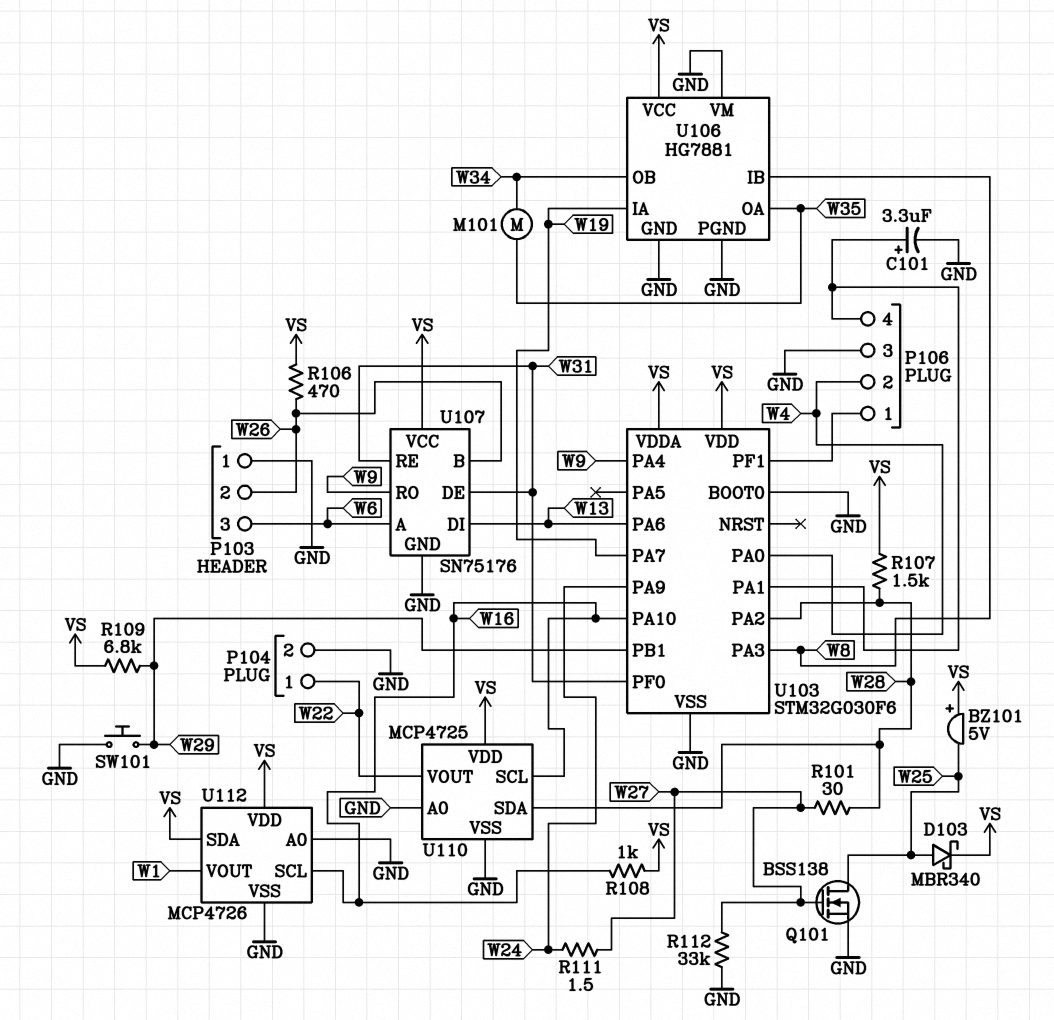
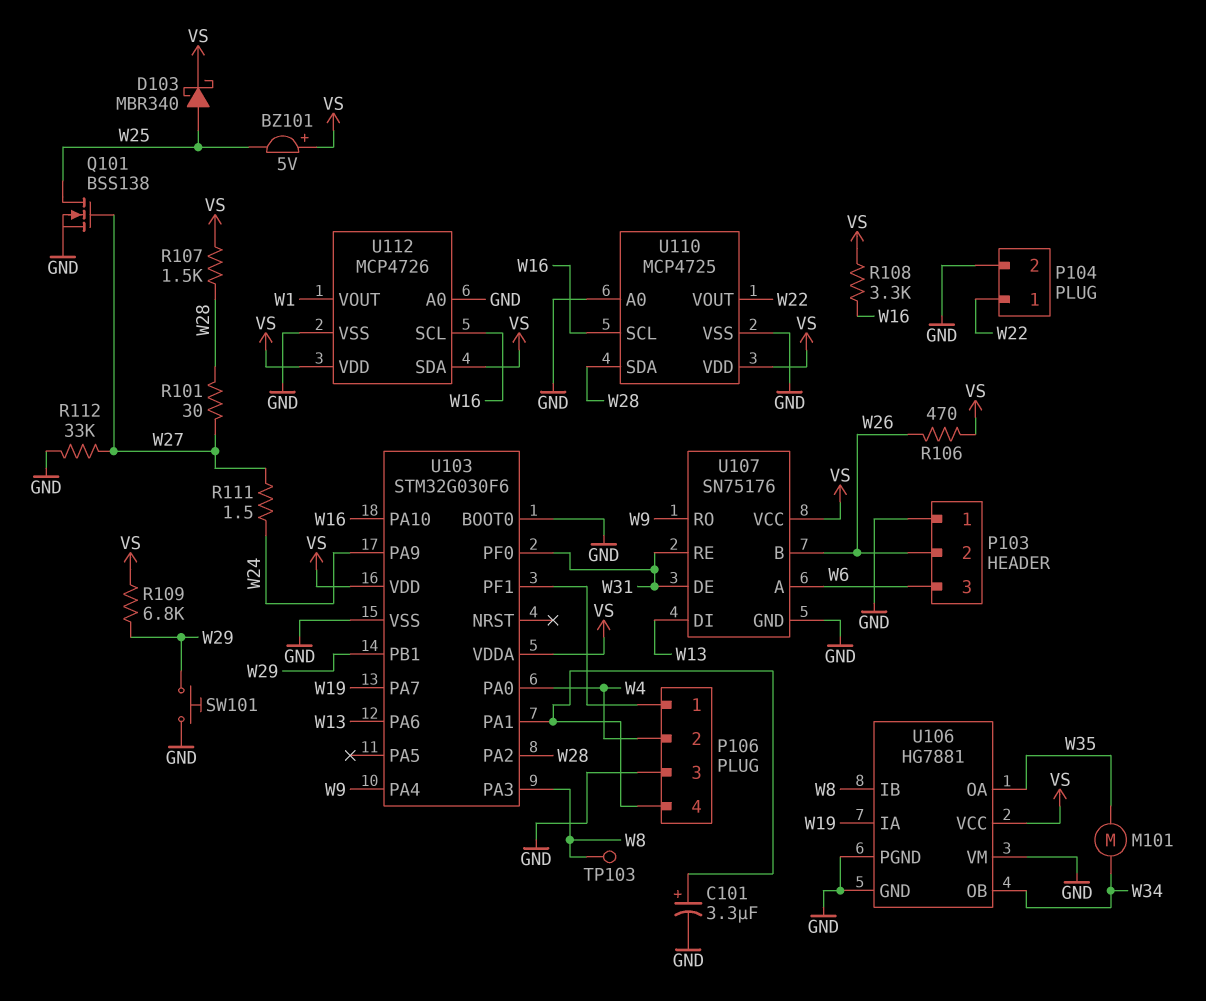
R108: 1k (VS, W16) -> 3.3k (VS, W16)
TP103: none -> test point (W8)

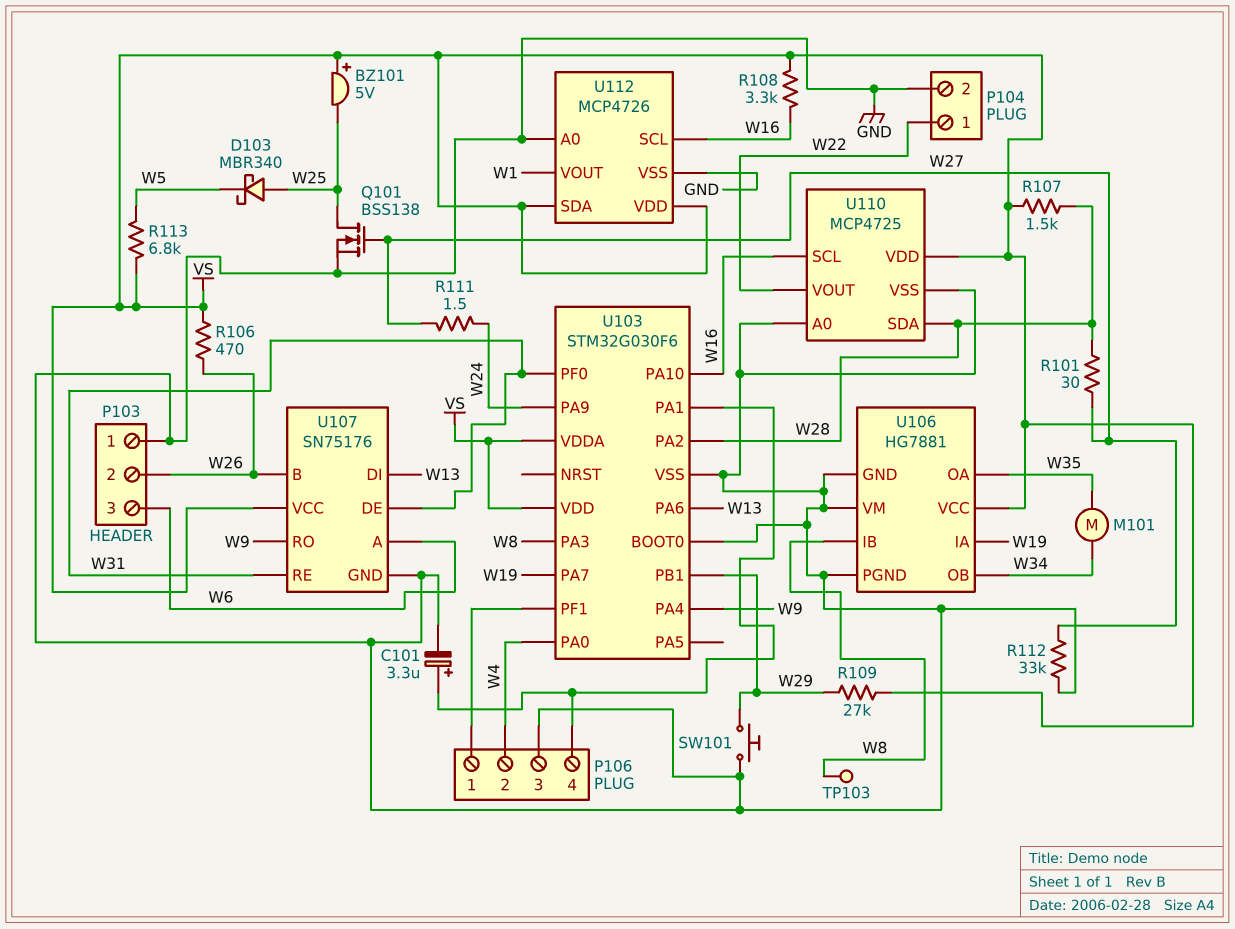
D103: schottky MBR340 (A W25, K VS) -> schottky MBR340 (A W25, K W5)
R109: 6.8k (VS, W29) -> 27k (VS, W29)
R113: none -> 6.8k (VS, W5)

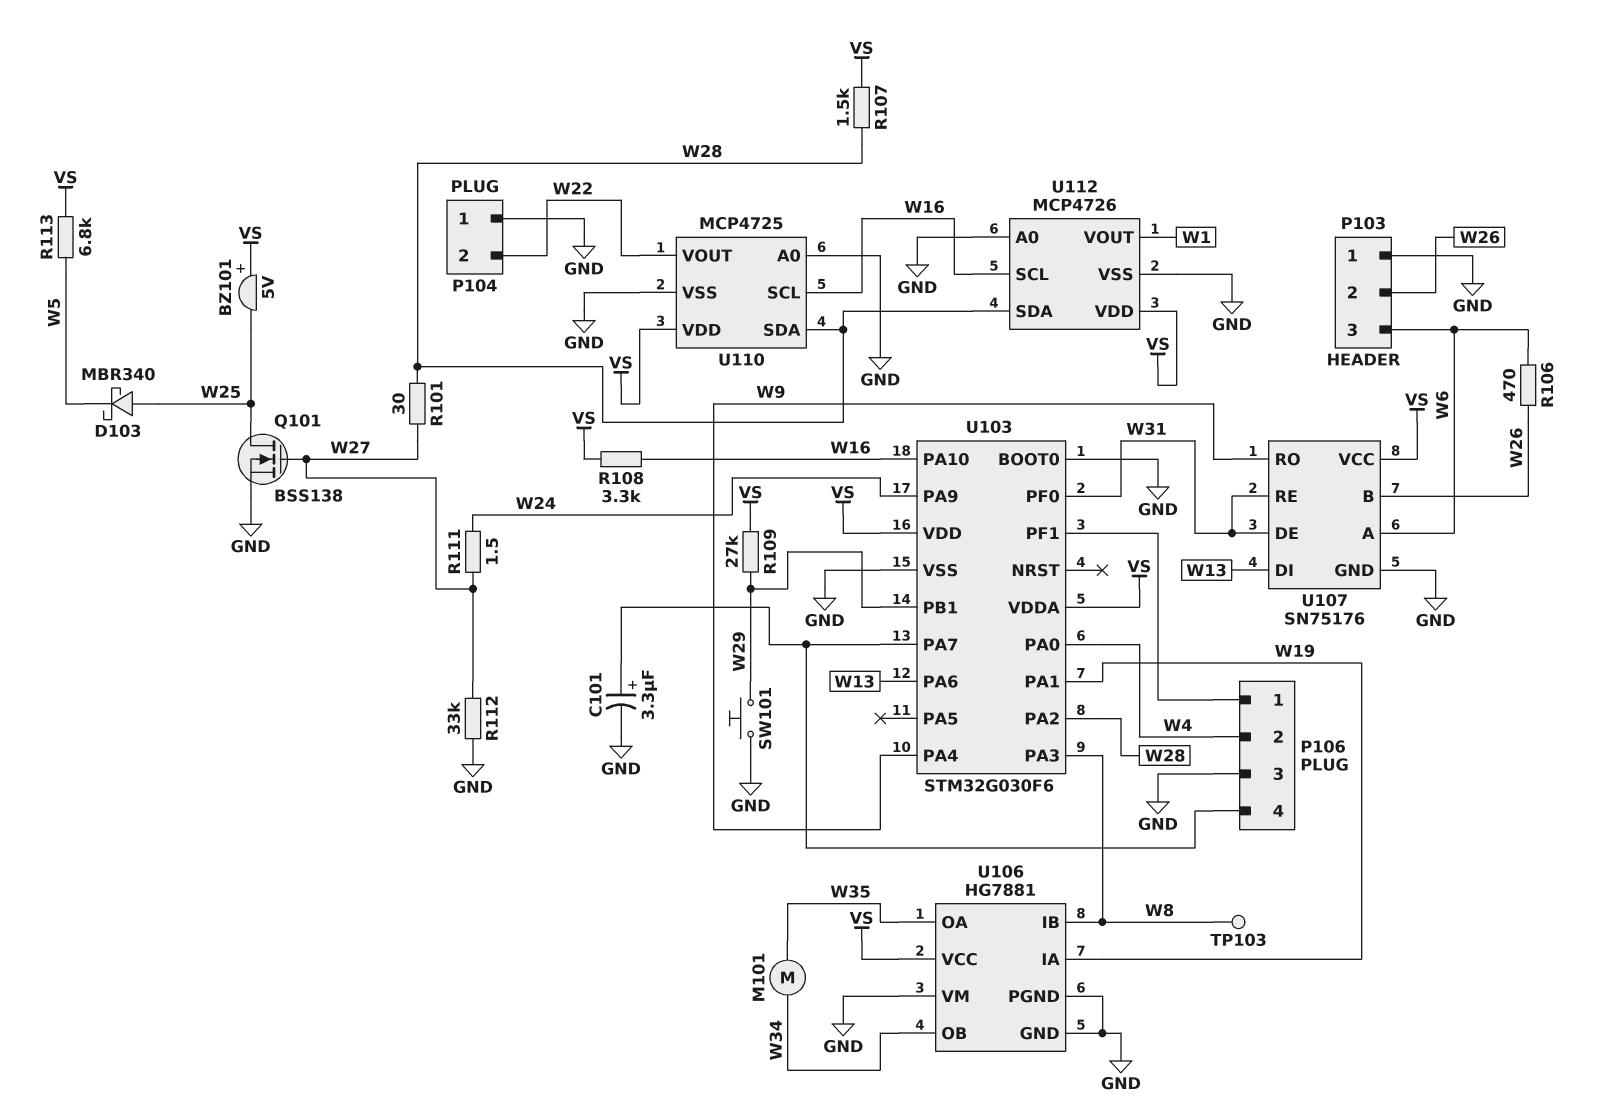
P104 pin 1: W22 -> GND
P104 pin 2: GND -> W22
R106: 470 (VS, W26) -> 470 (W6, W26)
U103 pin PA1: P106/4 -> W19
U103 pin PA7: W19 -> P106/4
U112 pin SDA: VS -> W28

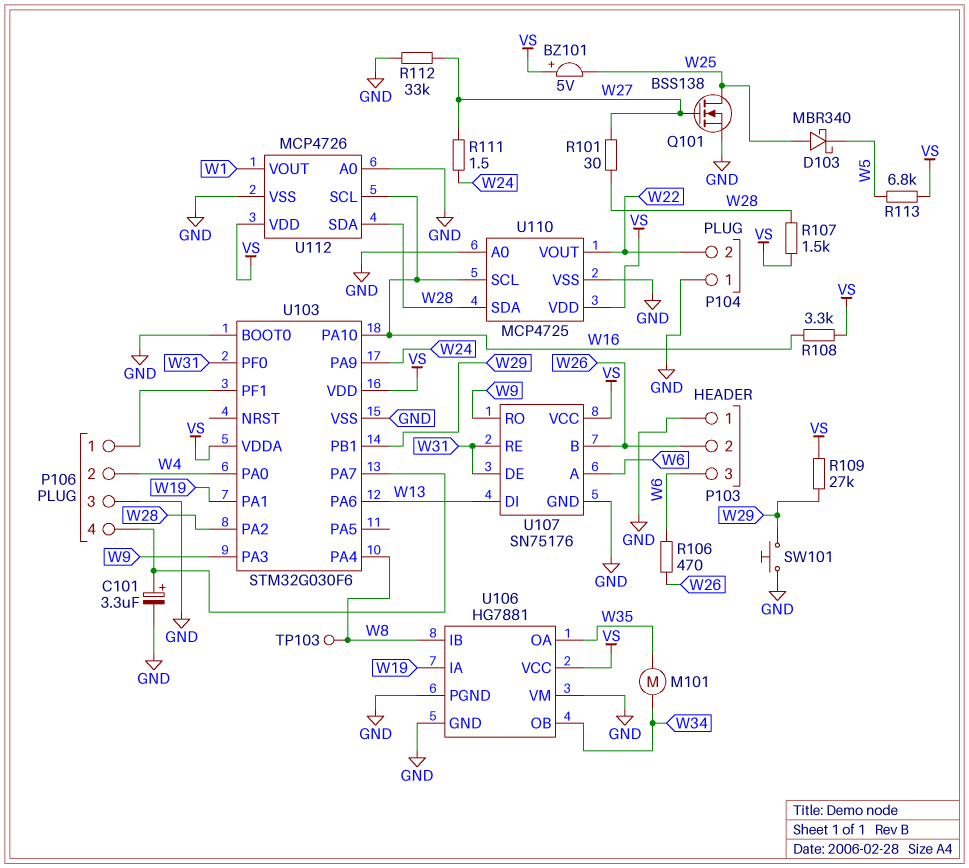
U103 pin PA3: W8 -> W9
U103 pin PA4: W9 -> W8

